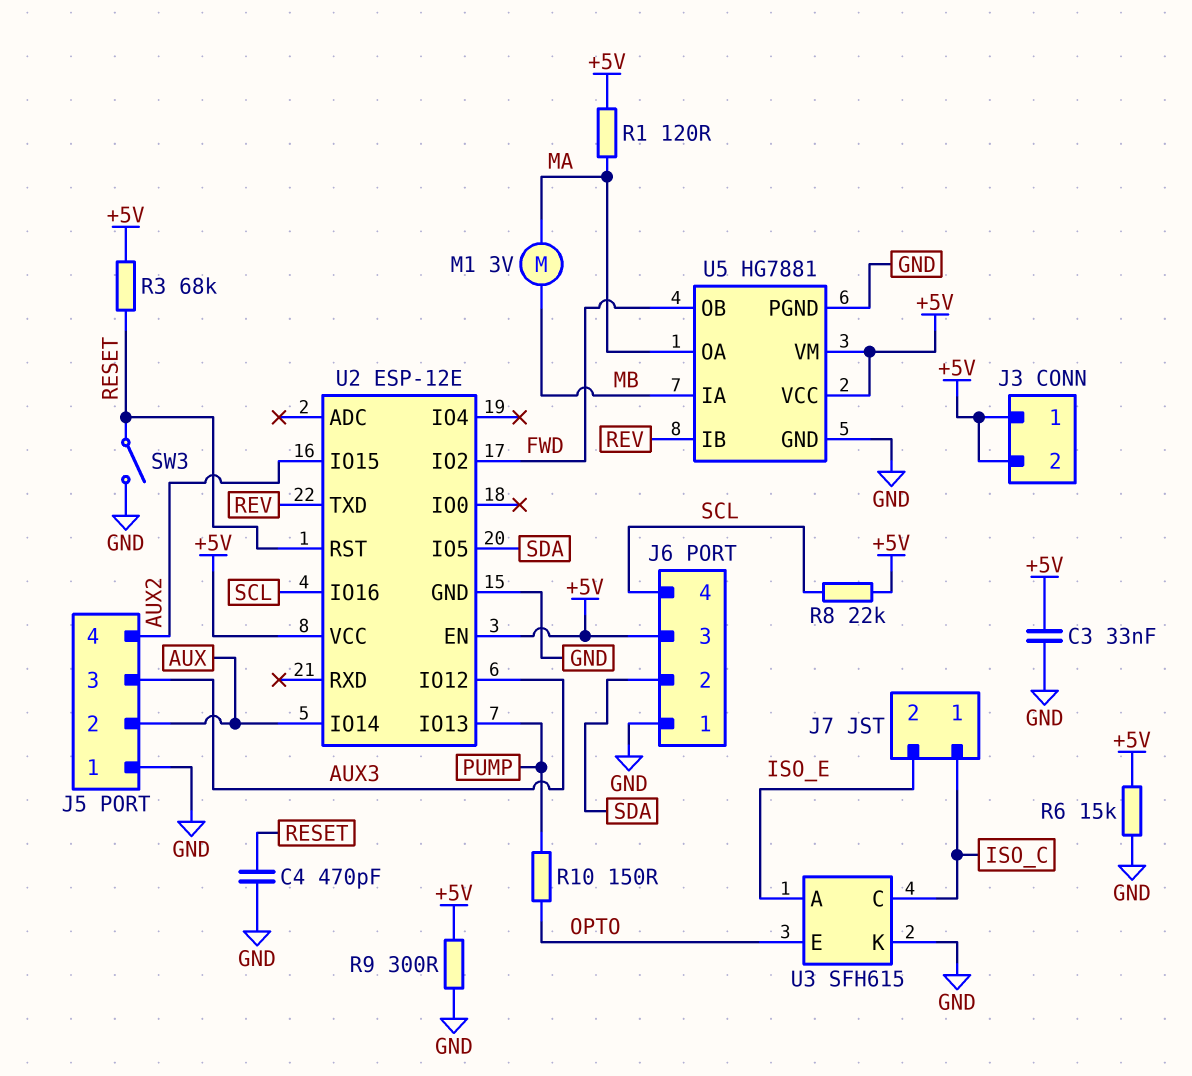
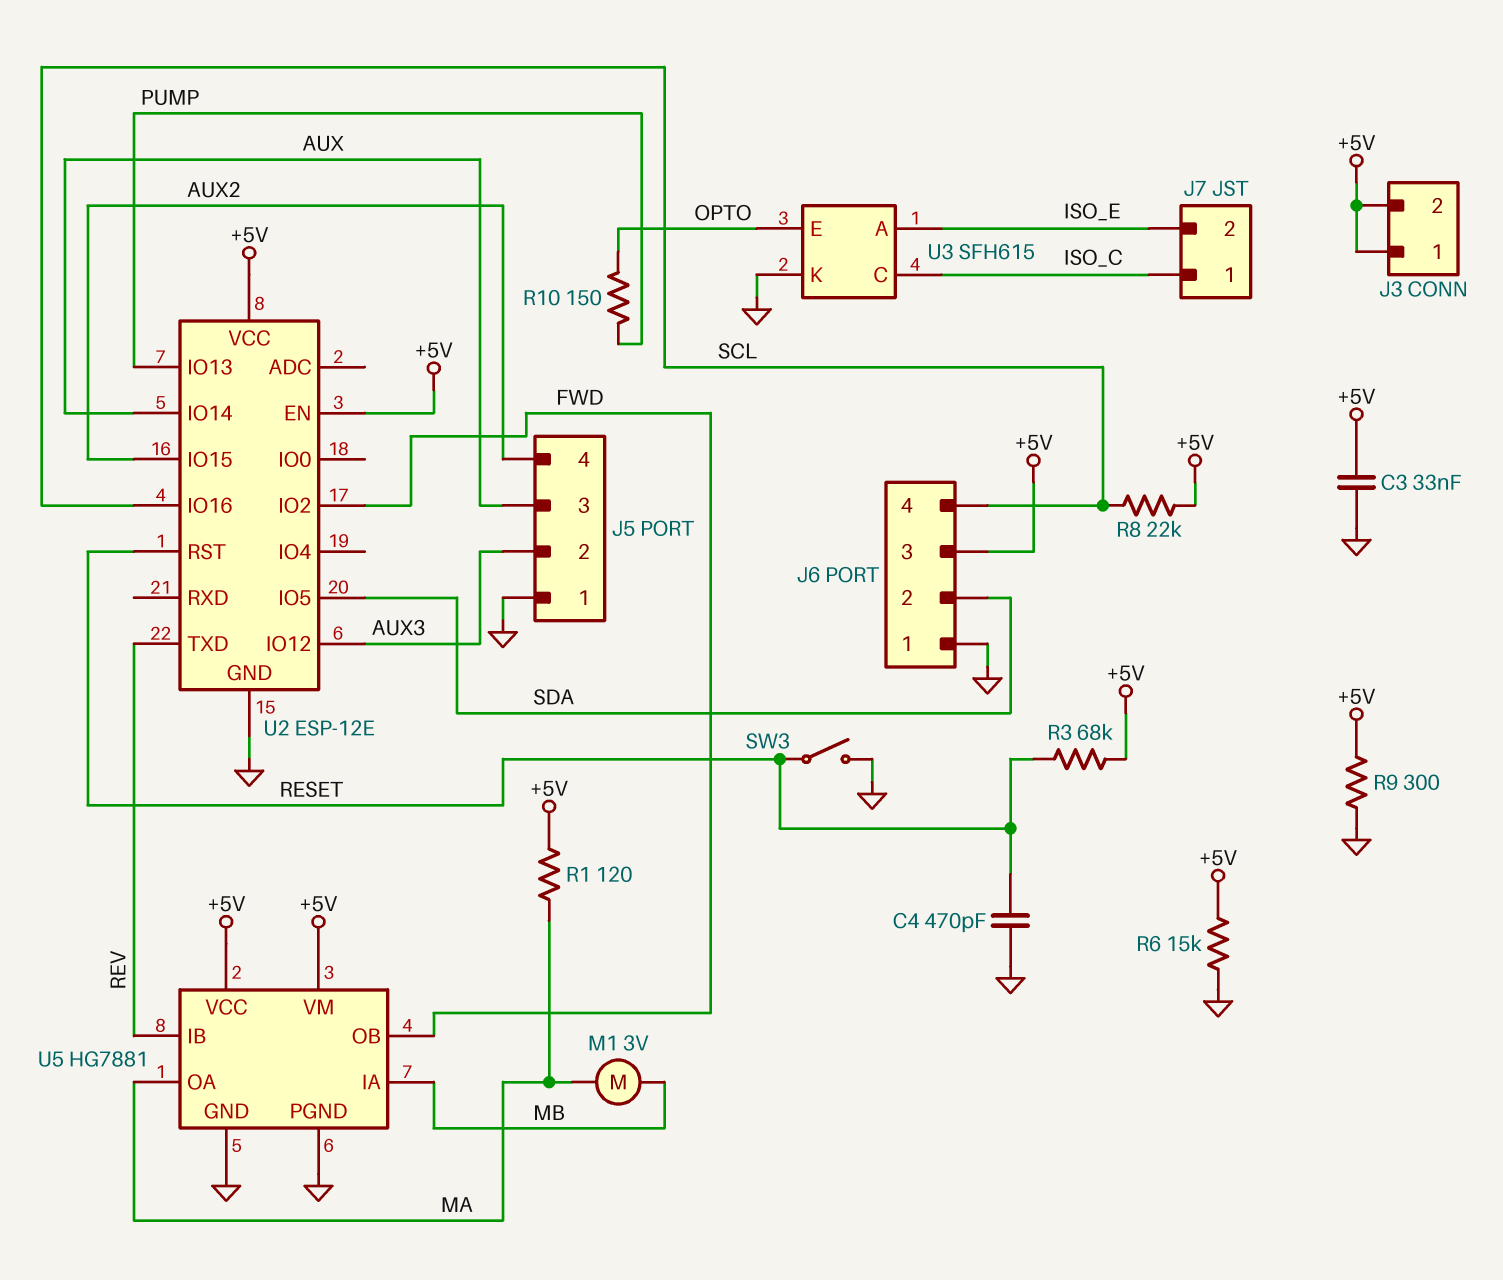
J5 pin 2: AUX -> AUX3
J5 pin 3: AUX3 -> AUX

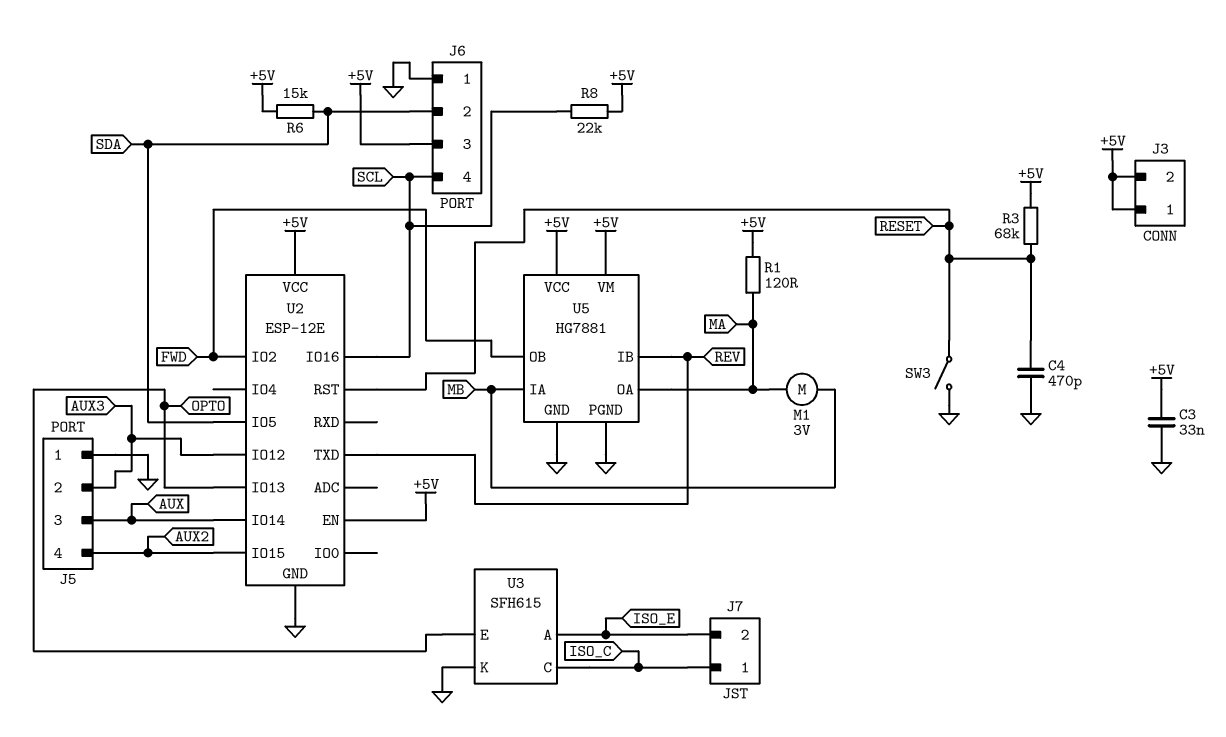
R6: 15k (+5V, GND) -> 15k (+5V, SDA)
R9: 300 (+5V, GND) -> none
R10: 150 (OPTO, PUMP) -> none
U2 pin IO13: PUMP -> OPTO

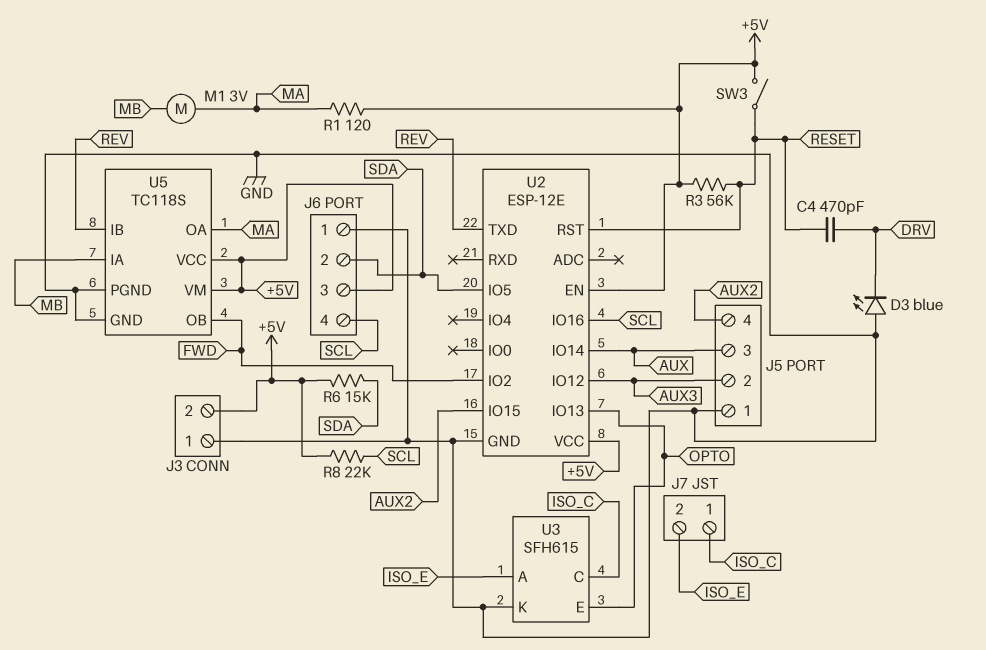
C3: 33nF (+5V, GND) -> none
C4: 470pF (GND, RESET) -> 470pF (DRV, RESET)
D3: none -> LED blue (A GND, K DRV)
J3 pin 1: +5V -> GND
R3: 68k (+5V, RESET) -> 56k (+5V, RESET)
SW3: switch (GND, RESET) -> switch (+5V, RESET)
U5: HG7881 -> TC118S

